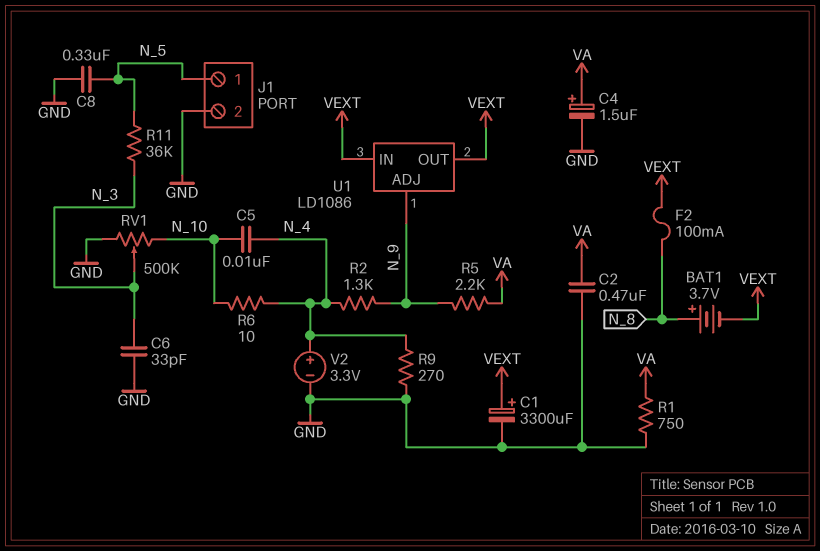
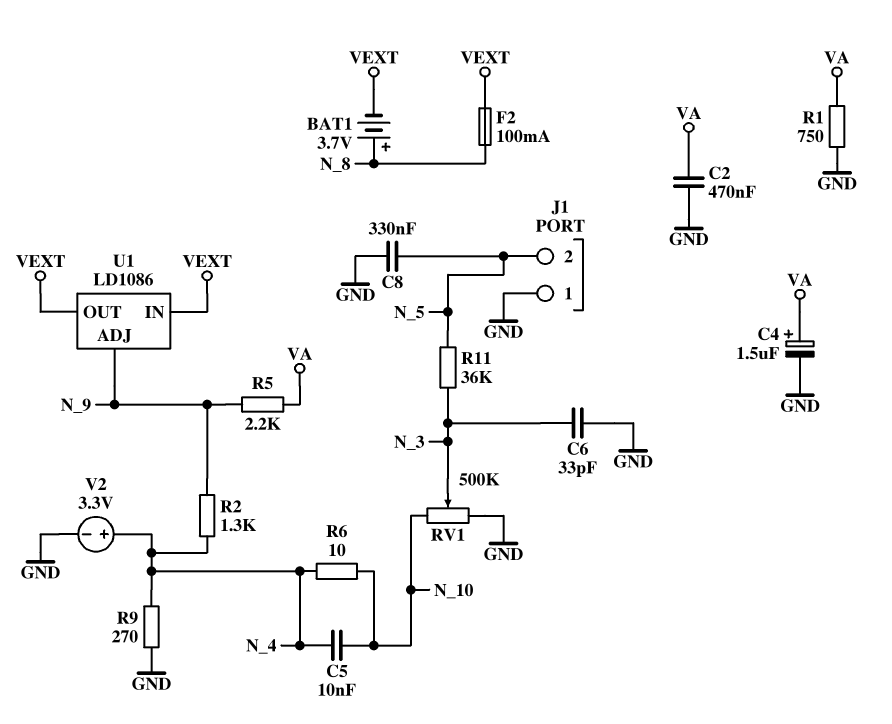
C1: 3300uF (plus VEXT, minus GND) -> none
J1 pin 1: N_5 -> GND
J1 pin 2: GND -> N_5

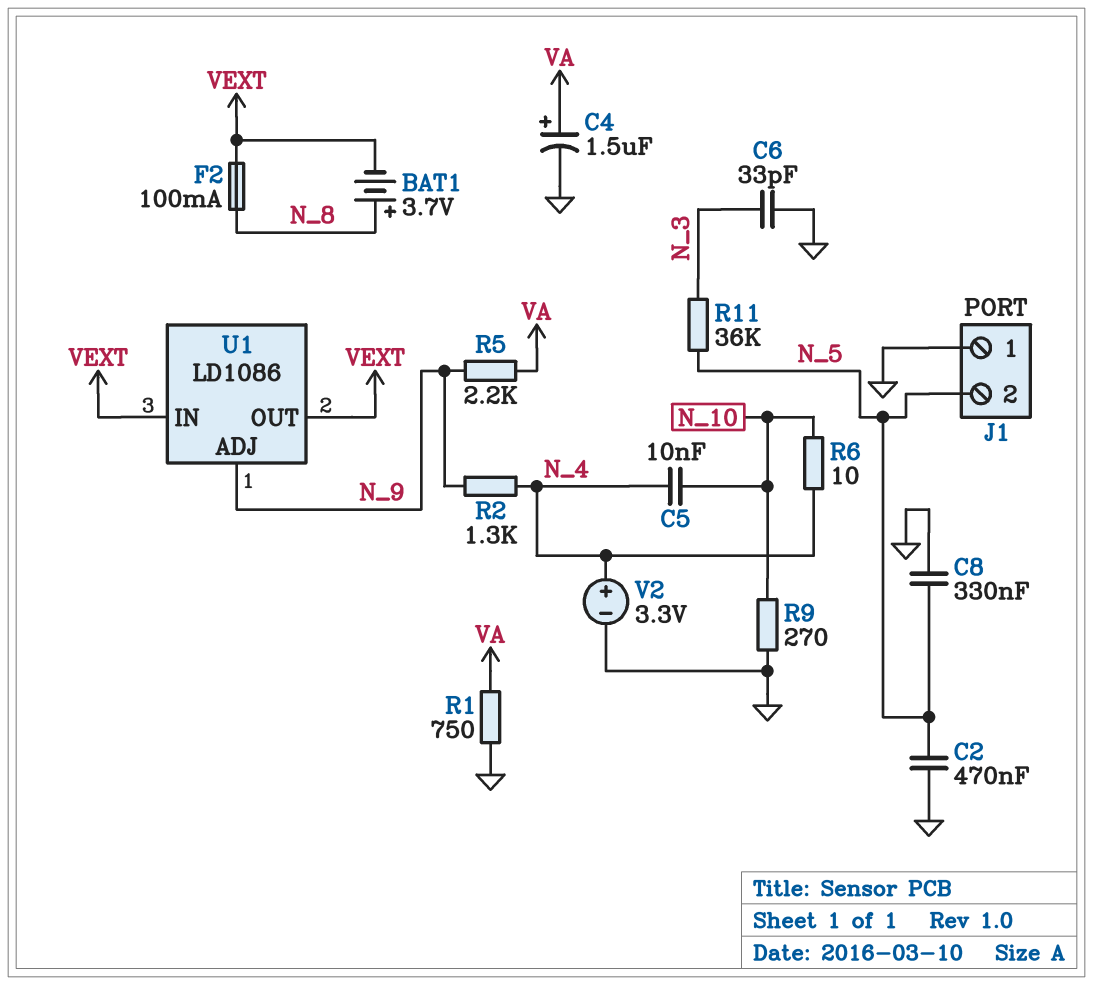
C2: 470nF (GND, VA) -> 470nF (GND, N_5)
R9: 270 (GND, N_4) -> 270 (GND, N_10)
RV1: 500k (GND, N_10, wiper N_3) -> none

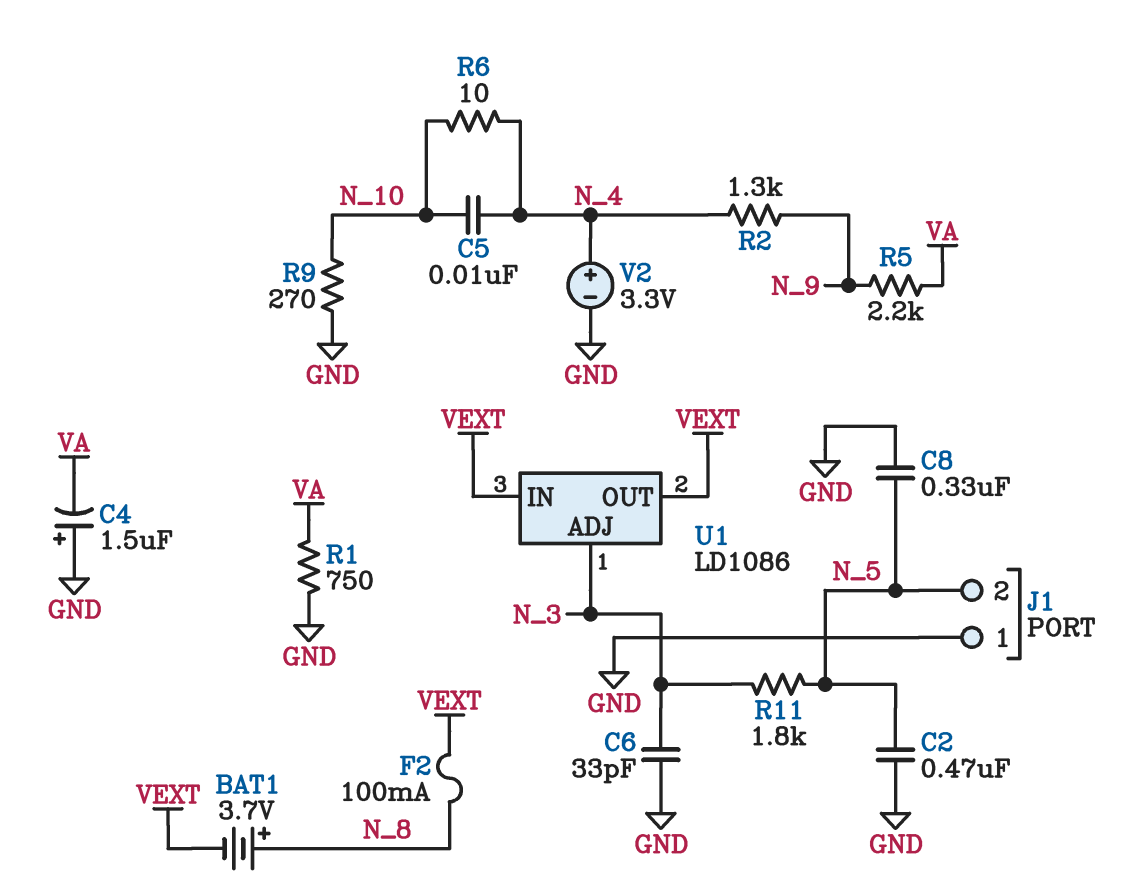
C4: 1.5uF (plus VA, minus GND) -> 1.5uF (plus GND, minus VA)
R11: 36k (N_3, N_5) -> 1.8k (N_3, N_5)
U1 pin ADJ: N_9 -> N_3

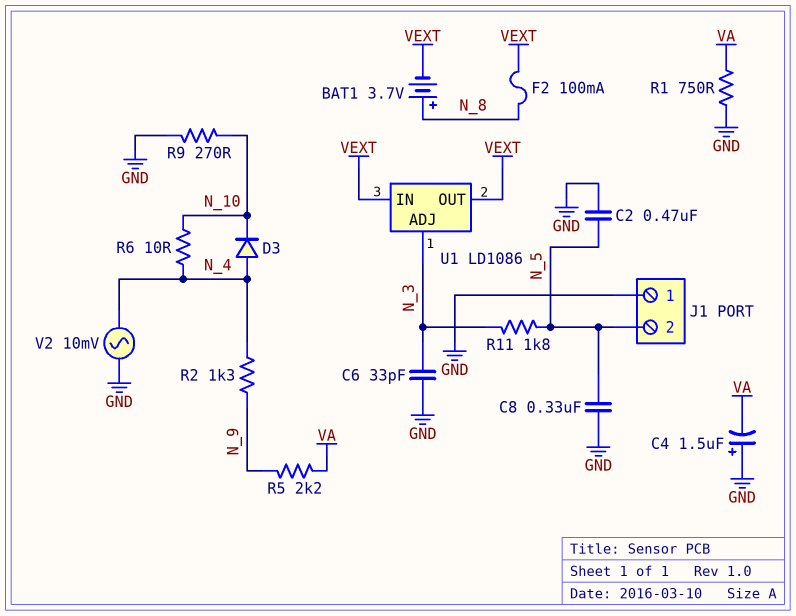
C5: 10nF (N_4, N_10) -> none
D3: none -> diode (A N_4, K N_10)
V2: 3.3V (plus N_4, minus GND) -> AC 10mV (GND, N_4)

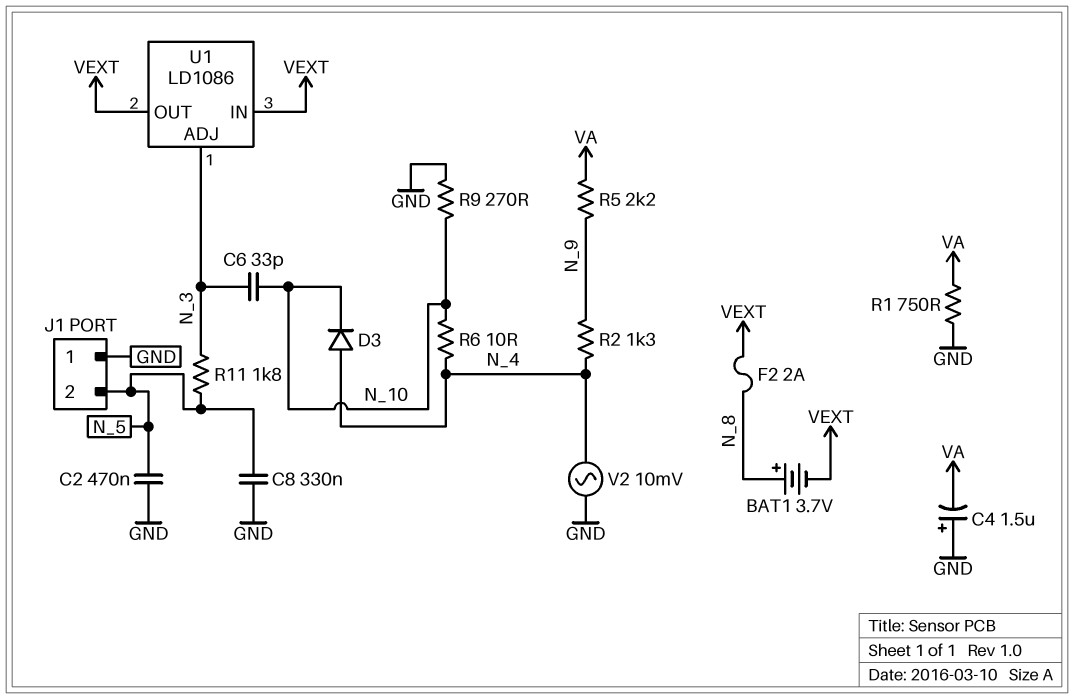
C6: 33pF (GND, N_3) -> 33pF (N_3, N_10)
F2: 100mA (N_8, VEXT) -> 2A (N_8, VEXT)

